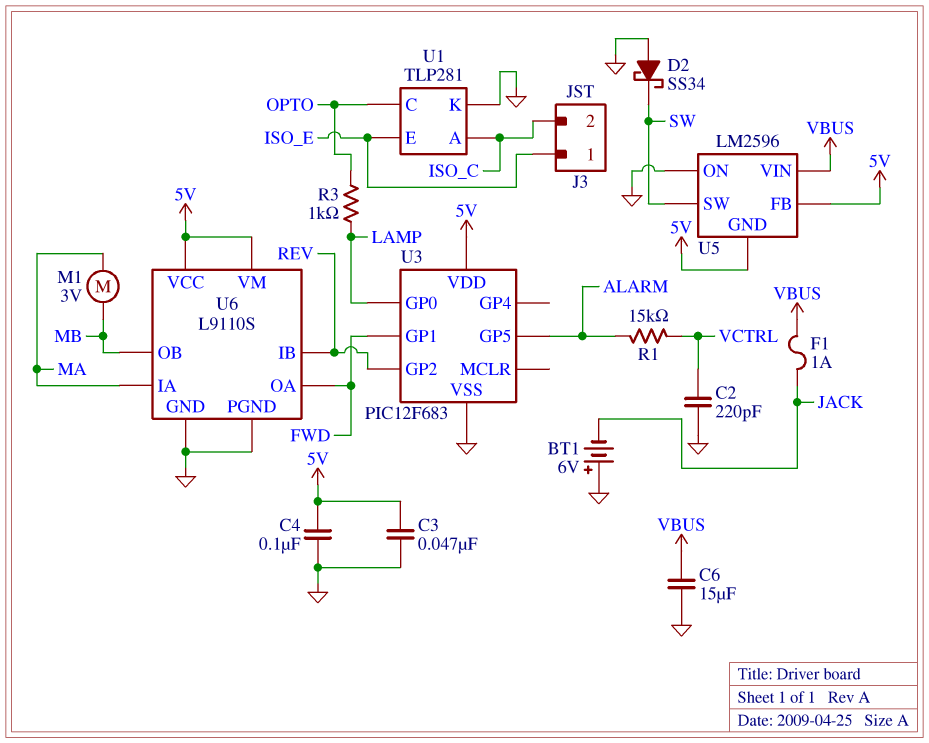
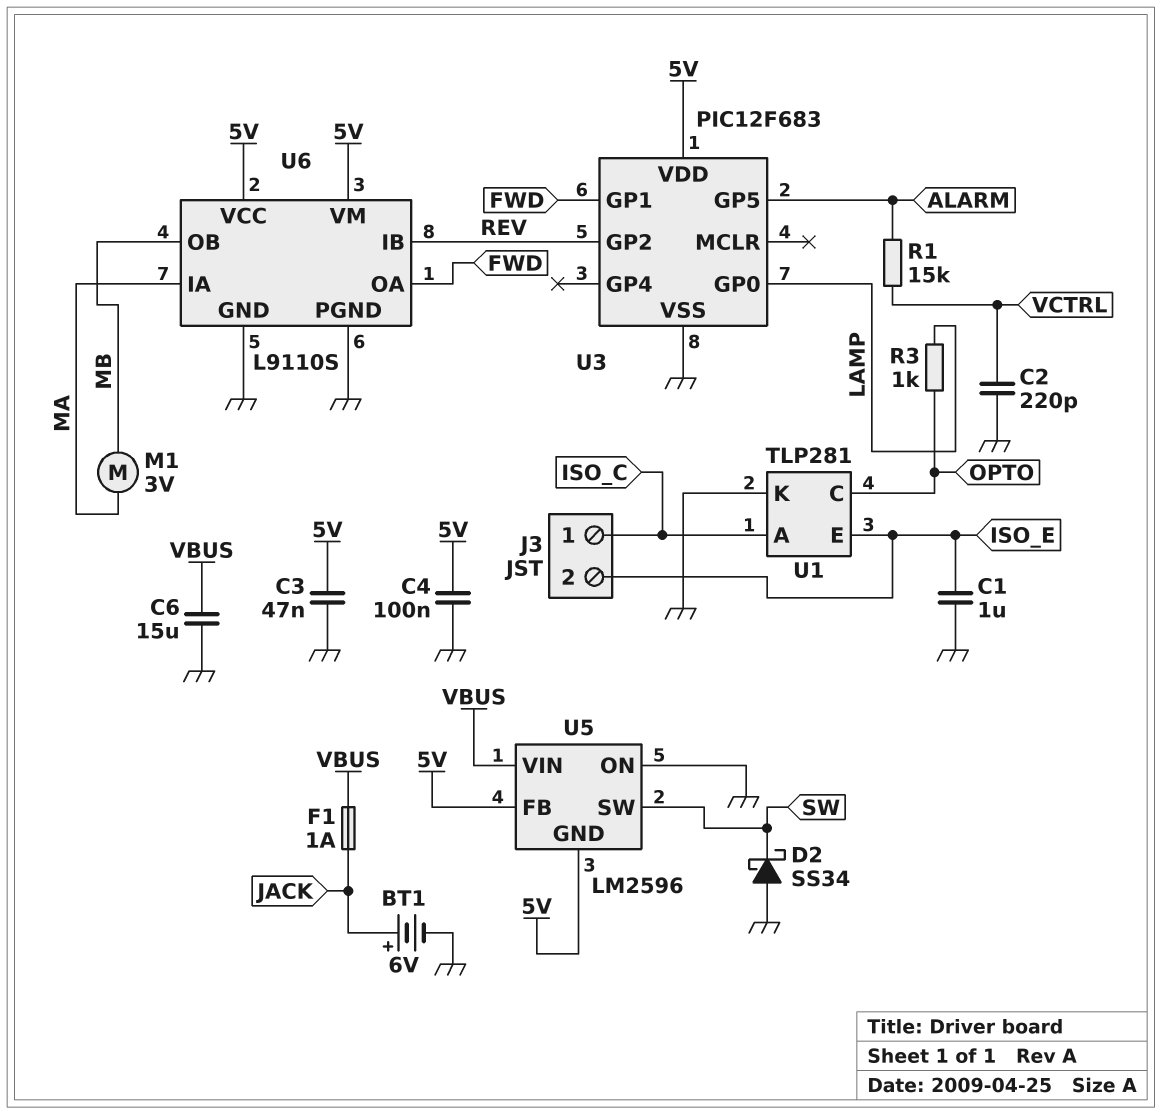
BT1: 6V (plus GND, minus JACK) -> 6V (plus JACK, minus GND)
C1: none -> 1uF (GND, ISO_E)
J3 pin 1: ISO_E -> ISO_C
J3 pin 2: ISO_C -> ISO_E

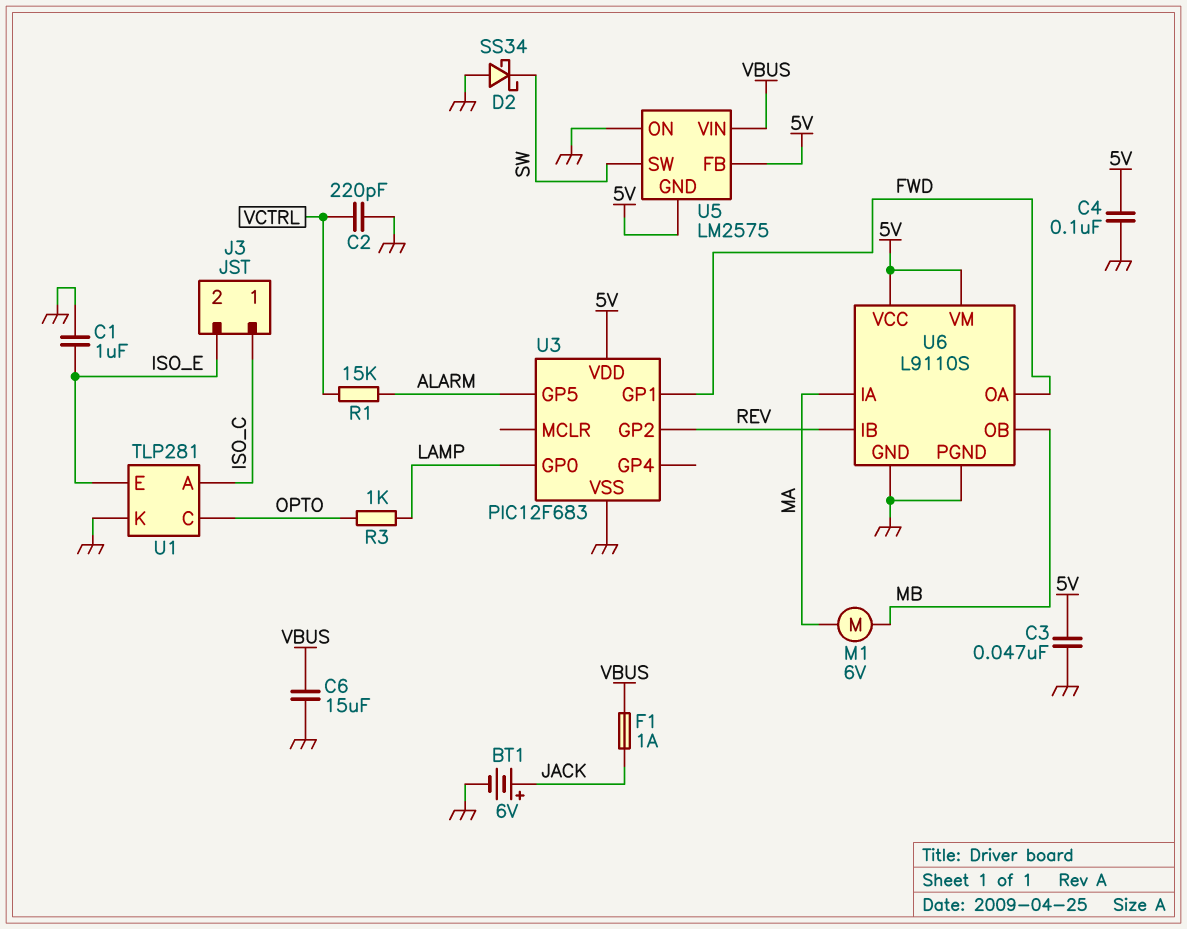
M1: motor 3V (MA, MB) -> motor 6V (MA, MB)
U5: LM2596 -> LM2575

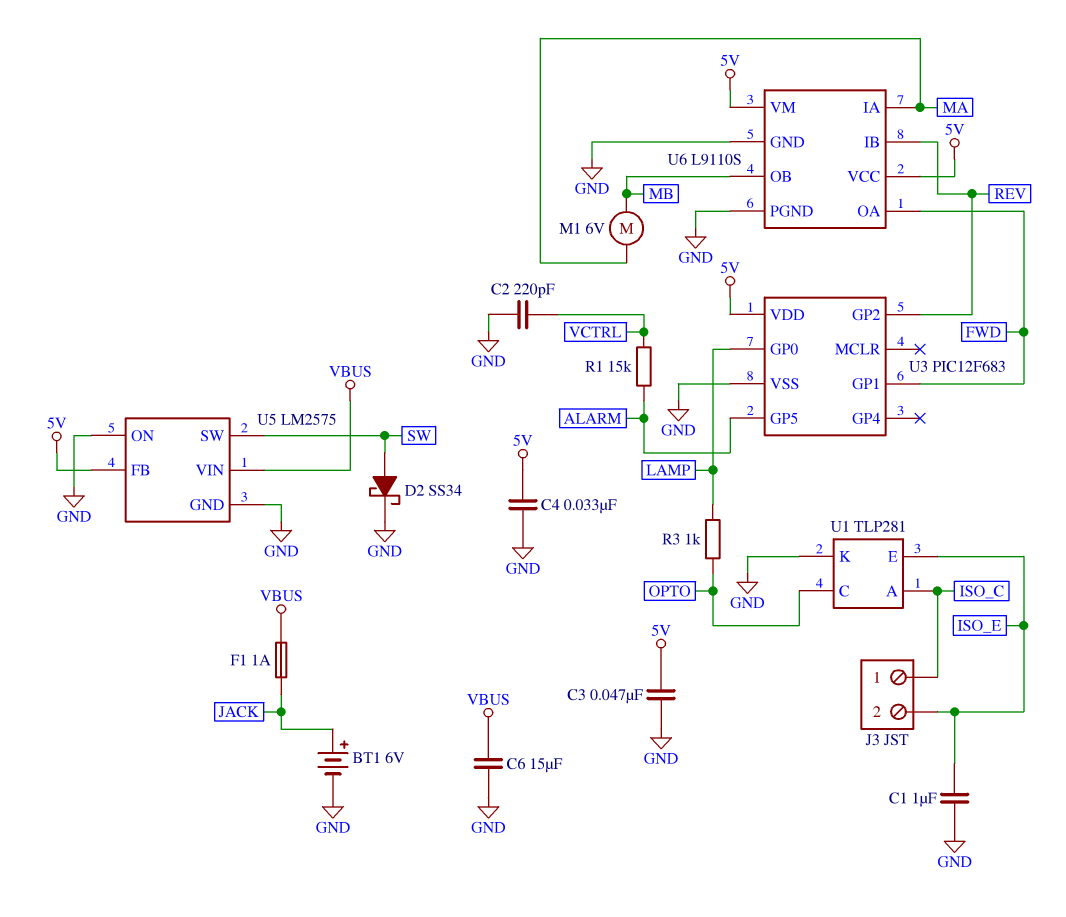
C4: 100nF (5V, GND) -> 33nF (5V, GND)
D2: schottky SS34 (A GND, K SW) -> schottky SS34 (A SW, K GND)
U5 pin GND: 5V -> GND

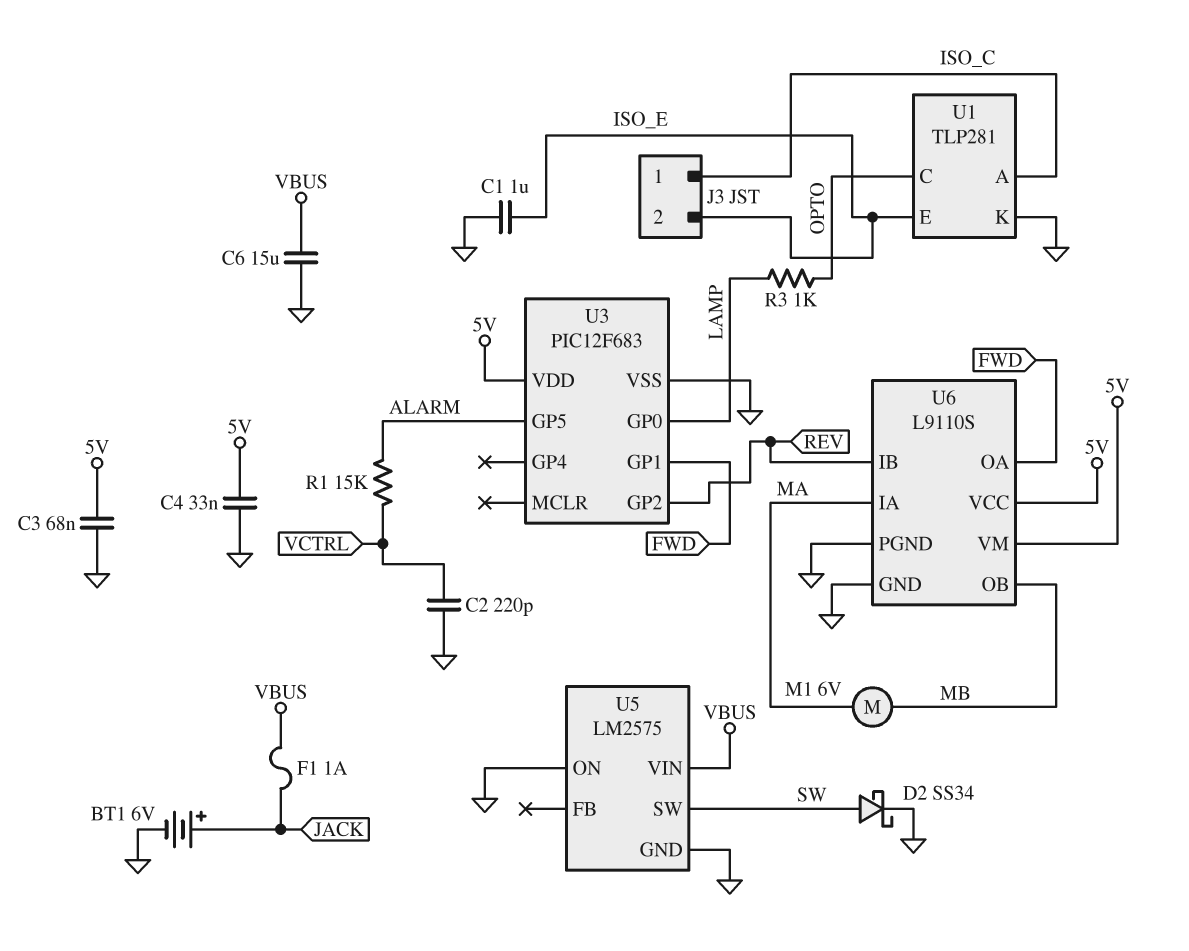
C3: 47nF (5V, GND) -> 68nF (5V, GND)
U5 pin FB: 5V -> none

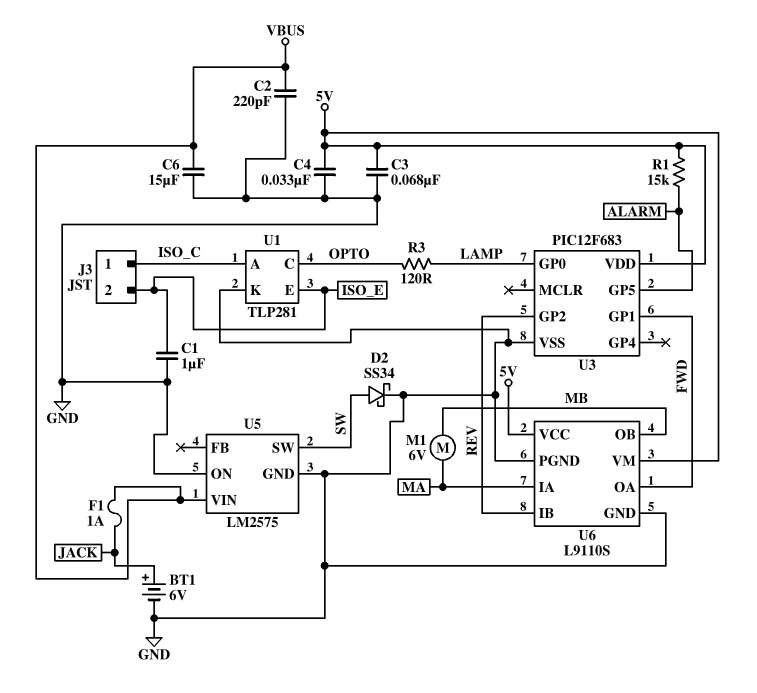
C2: 220pF (GND, VCTRL) -> 220pF (GND, VBUS)
R1: 15k (ALARM, VCTRL) -> 15k (5V, ALARM)
R3: 1k (LAMP, OPTO) -> 120 (LAMP, OPTO)

